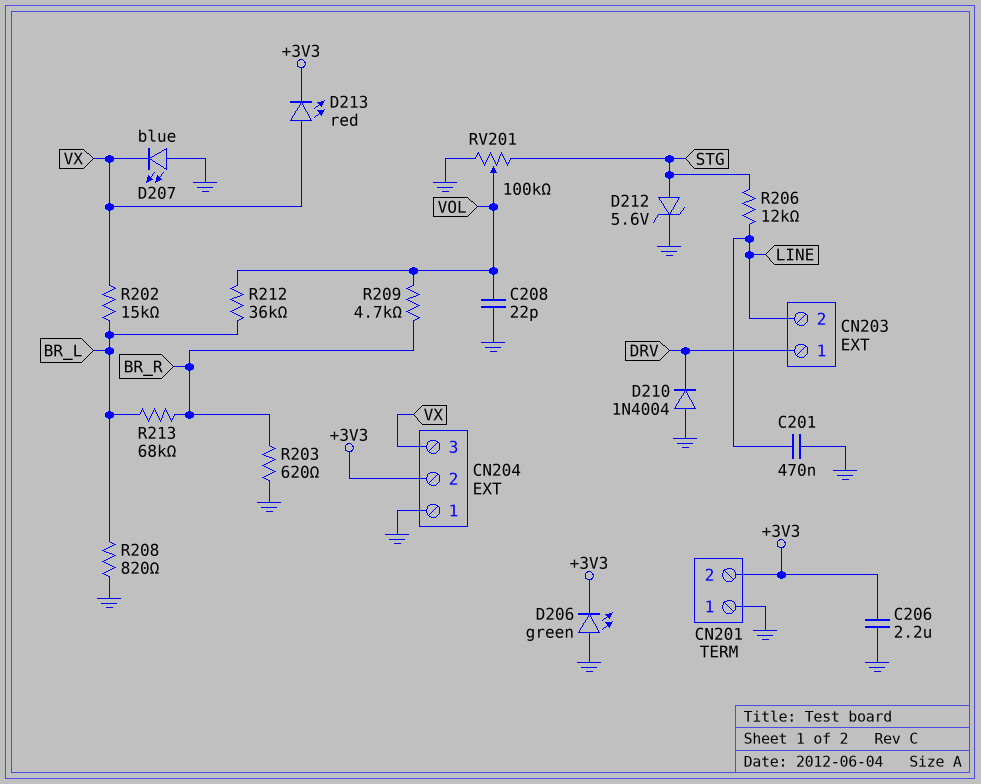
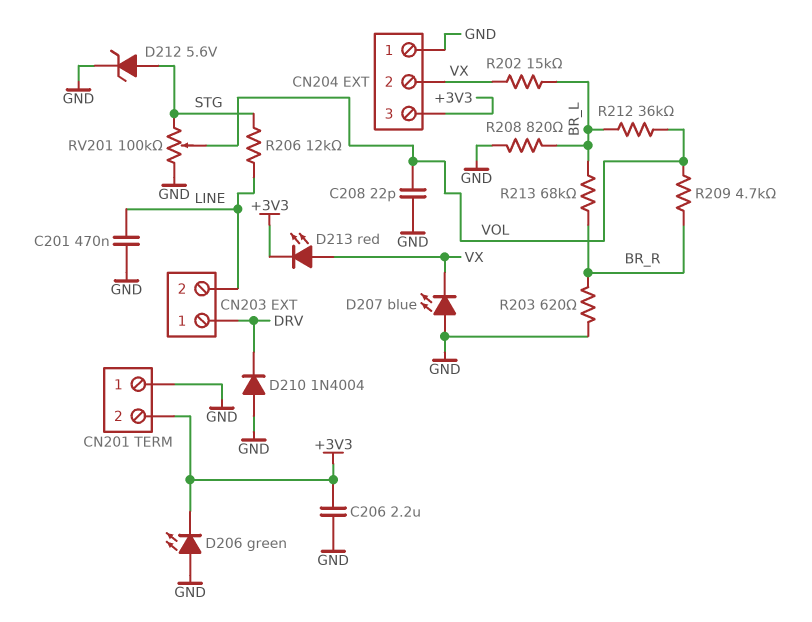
CN204 pin 2: +3V3 -> VX
CN204 pin 3: VX -> +3V3

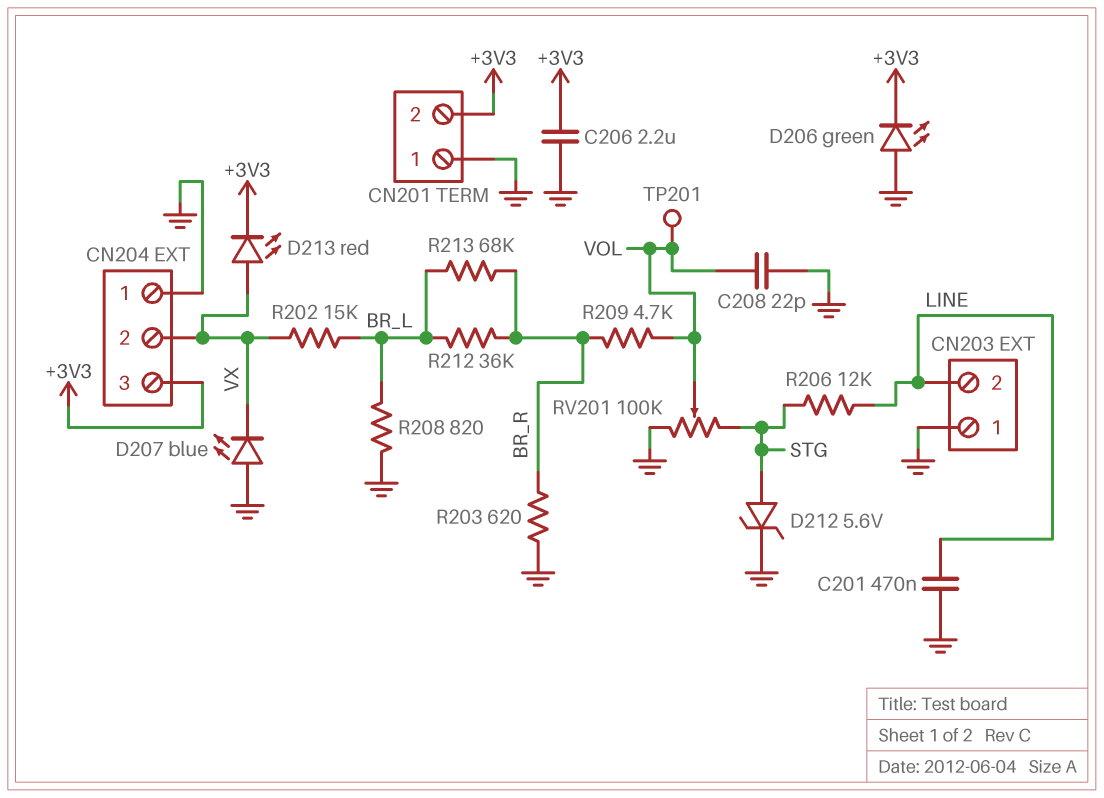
CN203 pin 1: DRV -> GND
D210: diode 1N4004 (A GND, K DRV) -> none
R212: 36k (BR_L, VOL) -> 36k (BR_L, BR_R)
TP201: none -> test point (VOL)

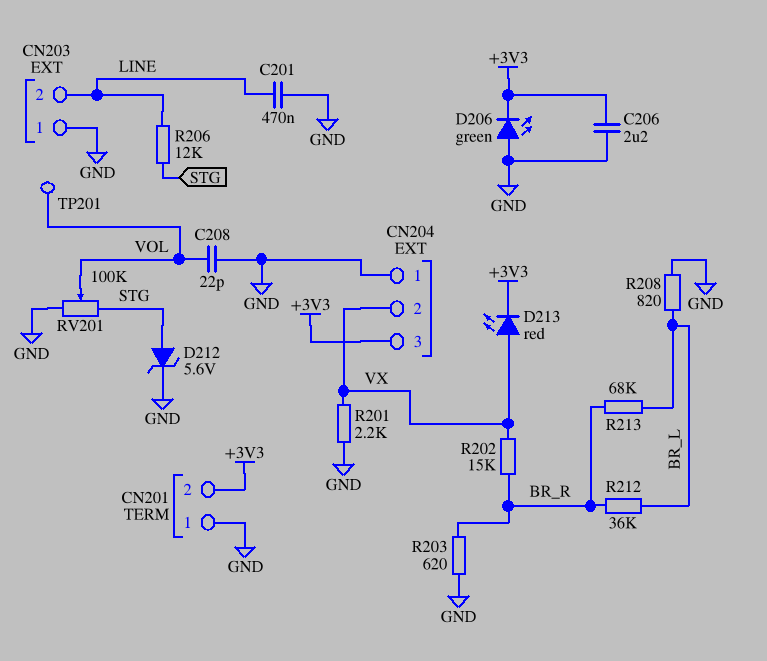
D207: LED blue (A GND, K VX) -> none
R201: none -> 2.2k (GND, VX)
R202: 15k (BR_L, VX) -> 15k (BR_R, VX)
R209: 4.7k (BR_R, VOL) -> none

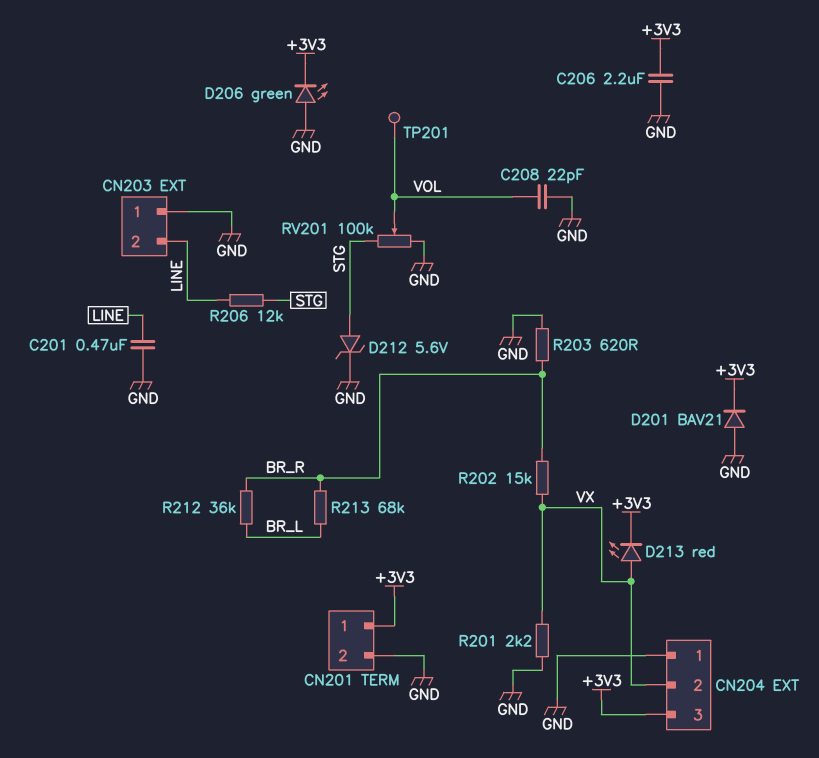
CN201 pin 1: GND -> +3V3
CN201 pin 2: +3V3 -> GND
D201: none -> diode BAV21 (A GND, K +3V3)
R208: 820 (BR_L, GND) -> none

